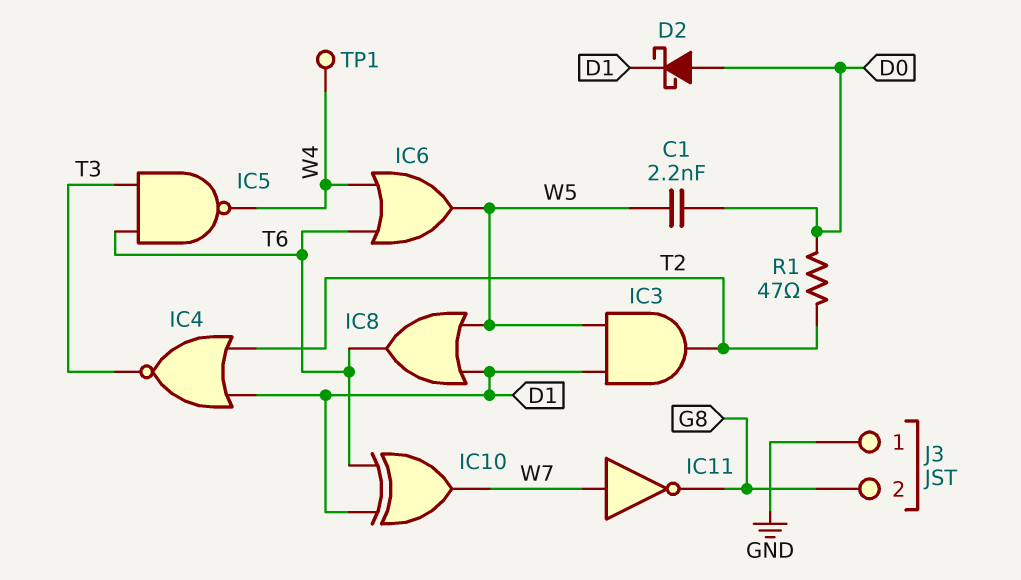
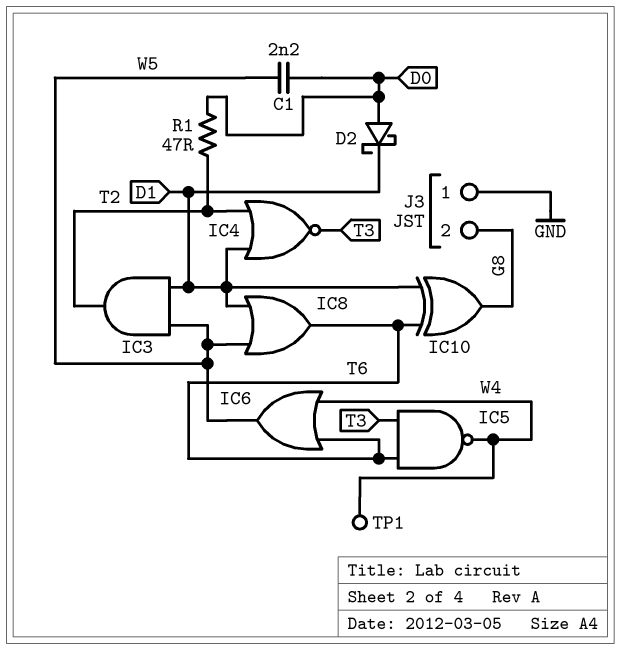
IC10: XOR (in D1, in T6, out W7) -> XOR (in D1, in T6, out G8)
IC11: NOT (in W7, out G8) -> none

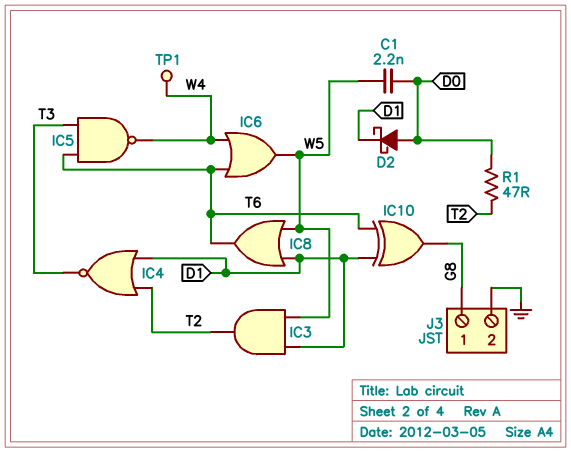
J3 pin 1: GND -> G8
J3 pin 2: G8 -> GND

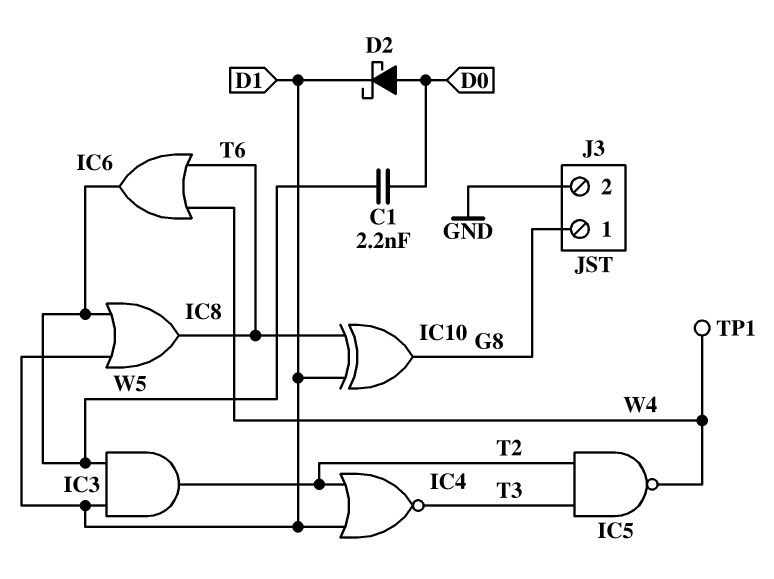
IC5: NAND (in T3, in T6, out W4) -> NAND (in T2, in T3, out W4)
R1: 47 (D0, T2) -> none

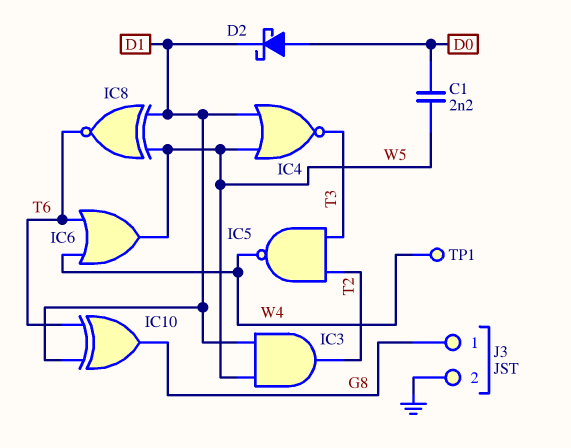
IC4: NOR (in D1, in T2, out T3) -> NOR (in D1, in W5, out T3)
IC8: OR (in D1, in W5, out T6) -> XNOR (in D1, in W5, out T6)

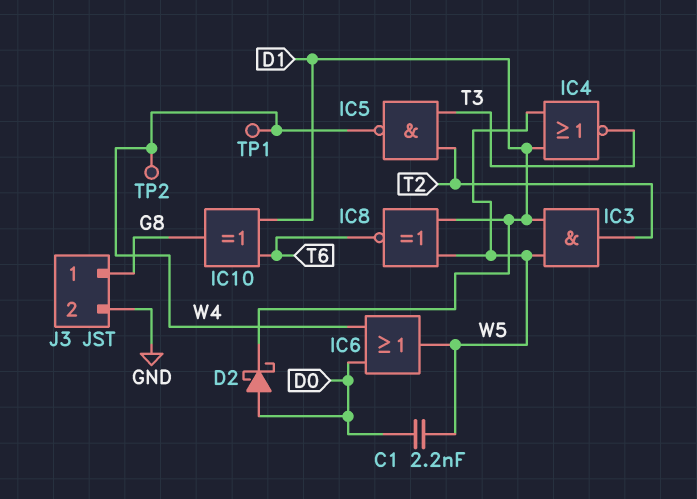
IC6: OR (in T6, in W4, out W5) -> OR (in D0, in W4, out W5)
TP2: none -> test point (W4)

